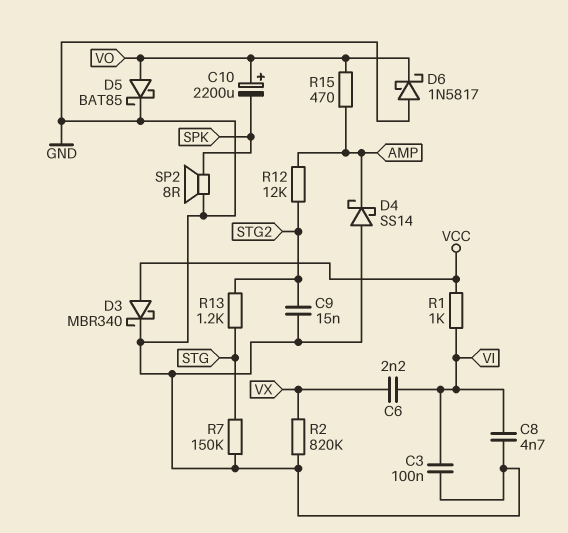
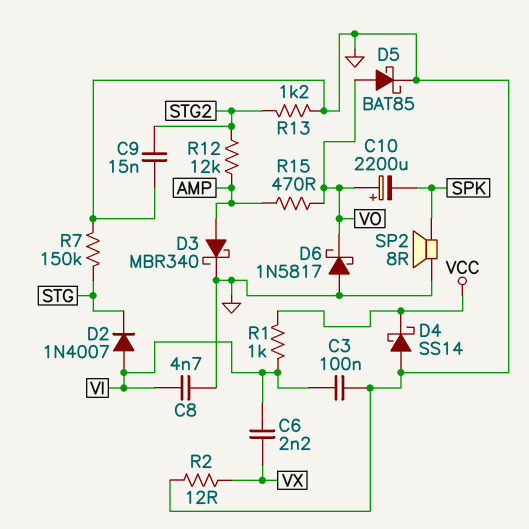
D2: none -> diode 1N4007 (A VI, K STG)
D3: schottky MBR340 (A VCC, K GND) -> schottky MBR340 (A AMP, K GND)
D4: schottky SS14 (A GND, K AMP) -> schottky SS14 (A GND, K VCC)
R2: 820k (GND, VX) -> 12 (GND, VX)
R13: 1.2k (STG, STG2) -> 1.2k (GND, STG2)

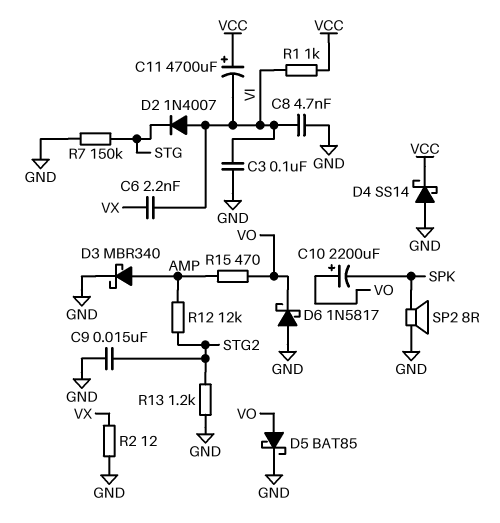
C11: none -> 4700uF (plus VCC, minus VI)

